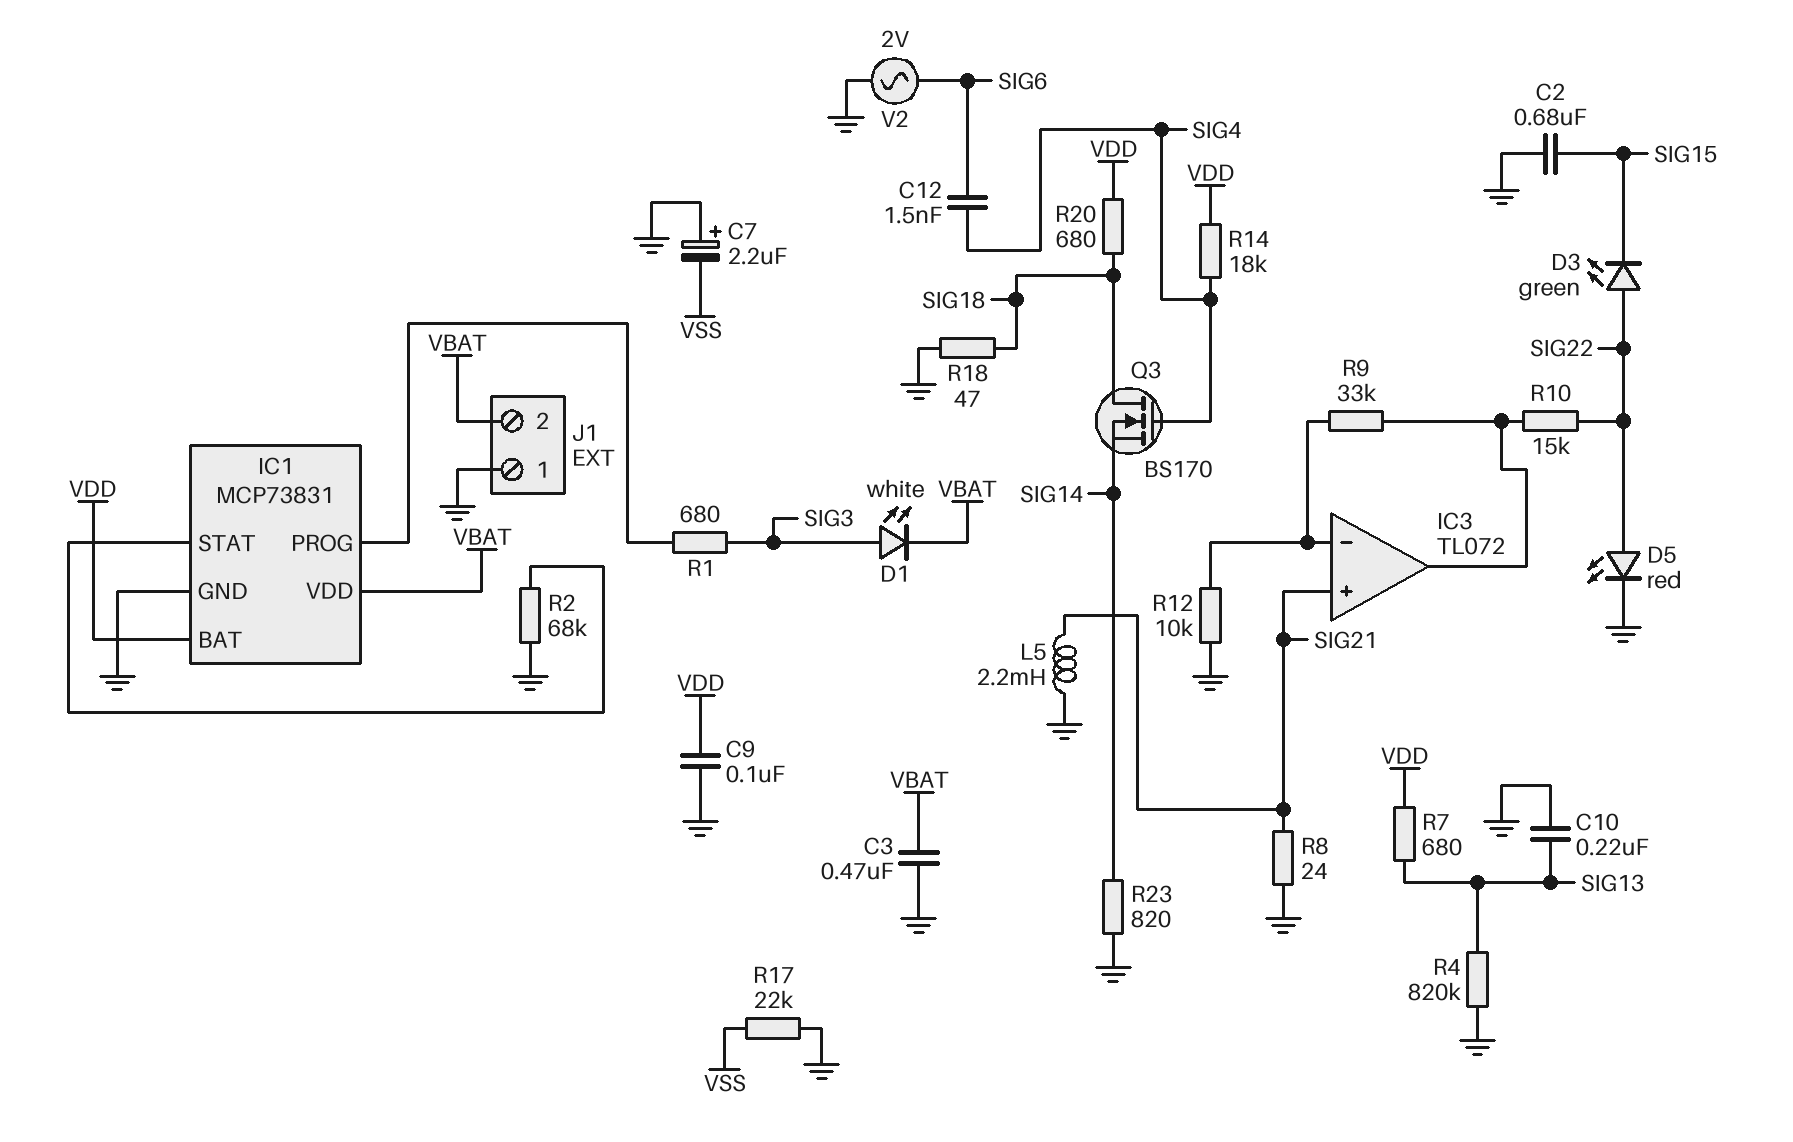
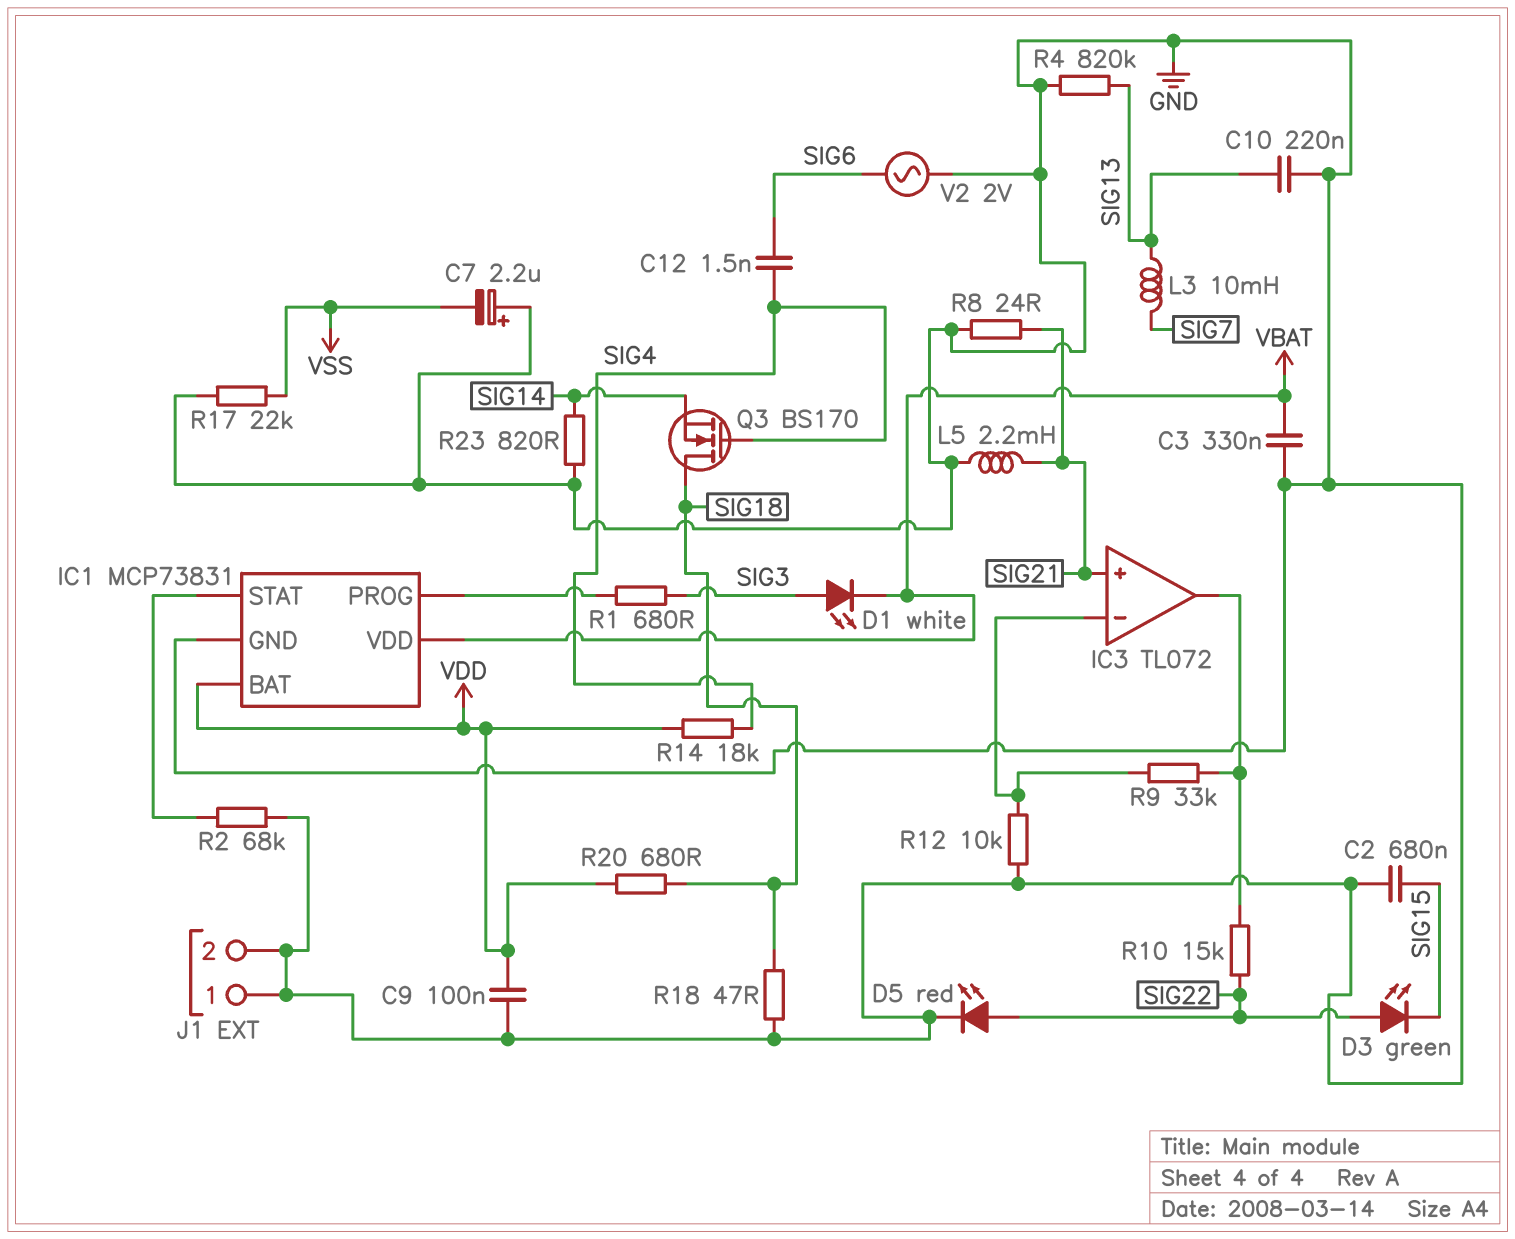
C3: 470nF (GND, VBAT) -> 330nF (GND, VBAT)
J1 pin 2: VBAT -> GND
L3: none -> 10mH (SIG7, SIG13)
R7: 680 (SIG13, VDD) -> none

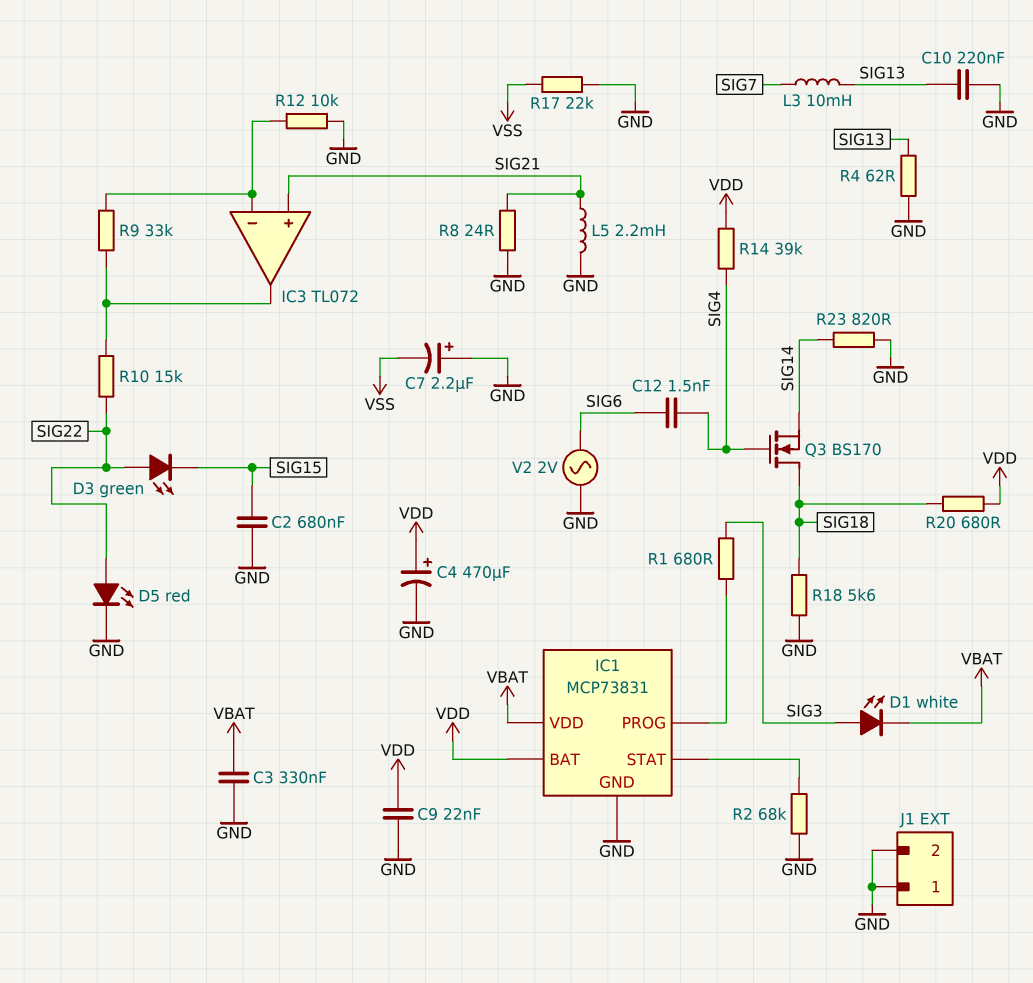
C4: none -> 470uF (plus VDD, minus GND)
C9: 100nF (GND, VDD) -> 22nF (GND, VDD)
R4: 820k (GND, SIG13) -> 62 (GND, SIG13)
R14: 18k (SIG4, VDD) -> 39k (SIG4, VDD)
R18: 47 (GND, SIG18) -> 5.6k (GND, SIG18)

